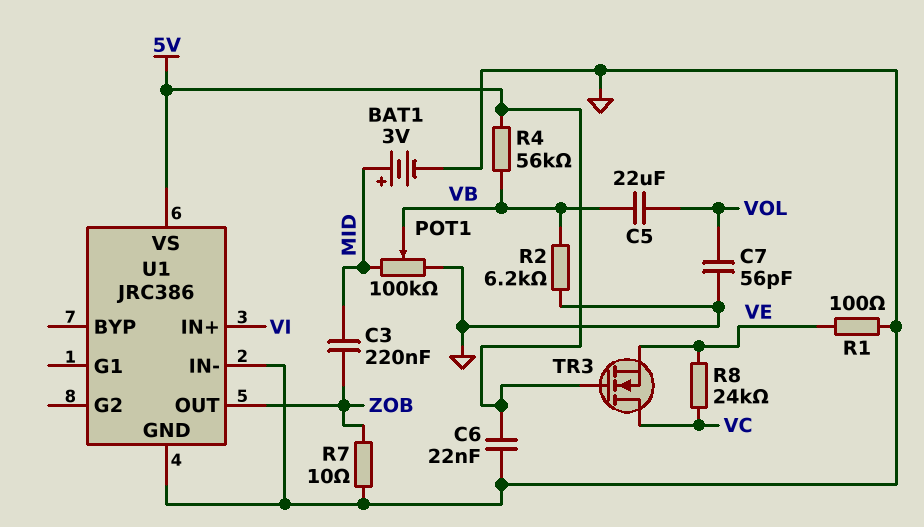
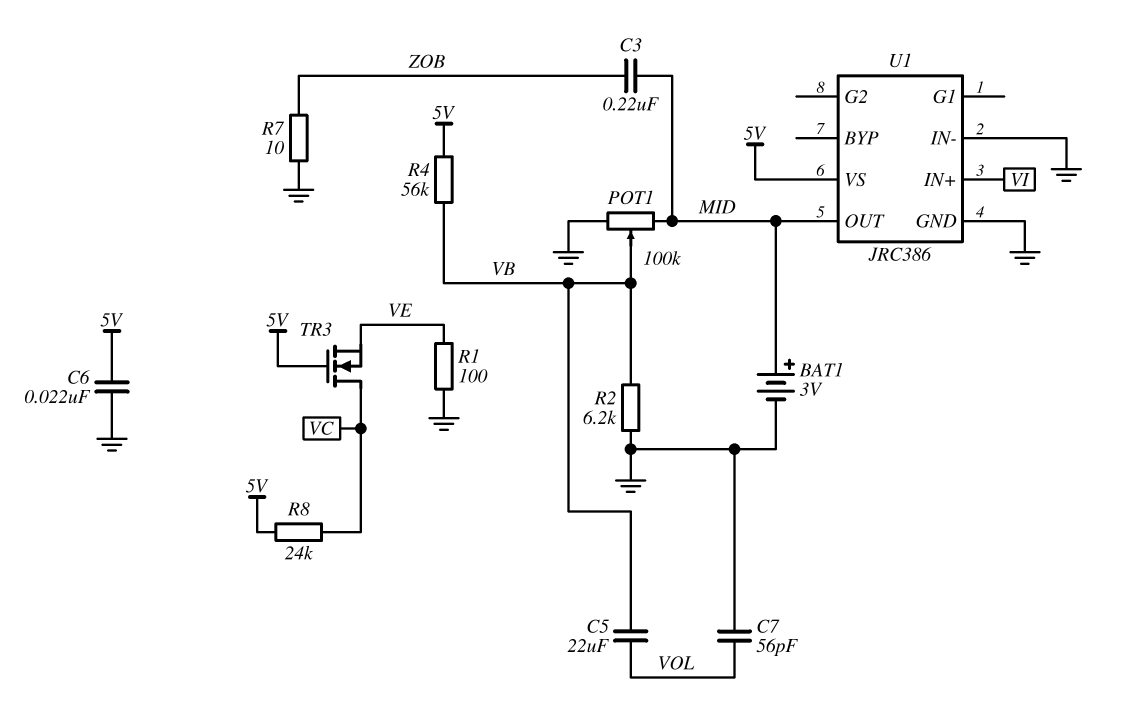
R8: 24k (VC, VE) -> 24k (5V, VC)
U1 pin OUT: ZOB -> MID

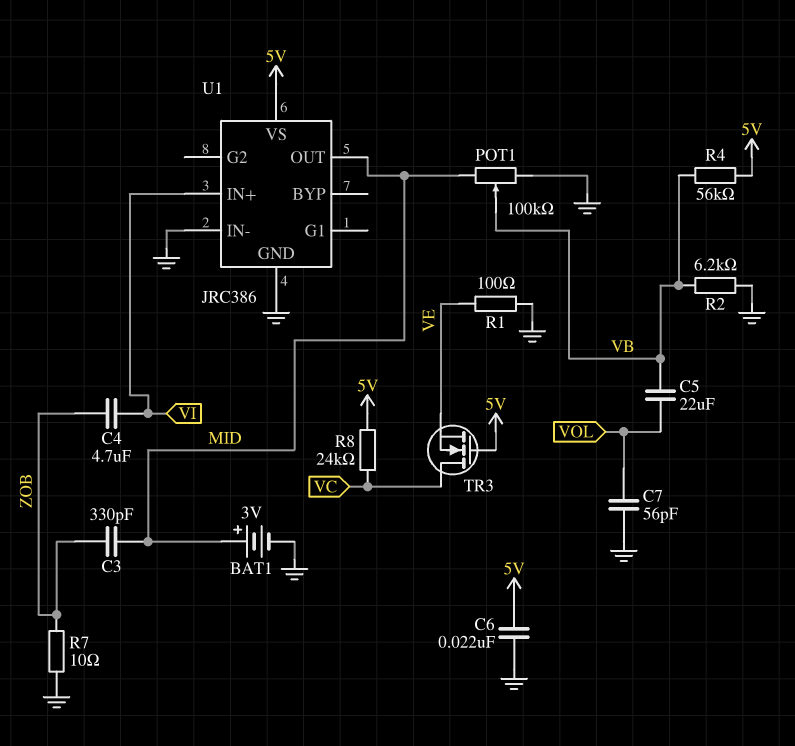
C3: 220nF (MID, ZOB) -> 330pF (MID, ZOB)
C4: none -> 4.7uF (VI, ZOB)

